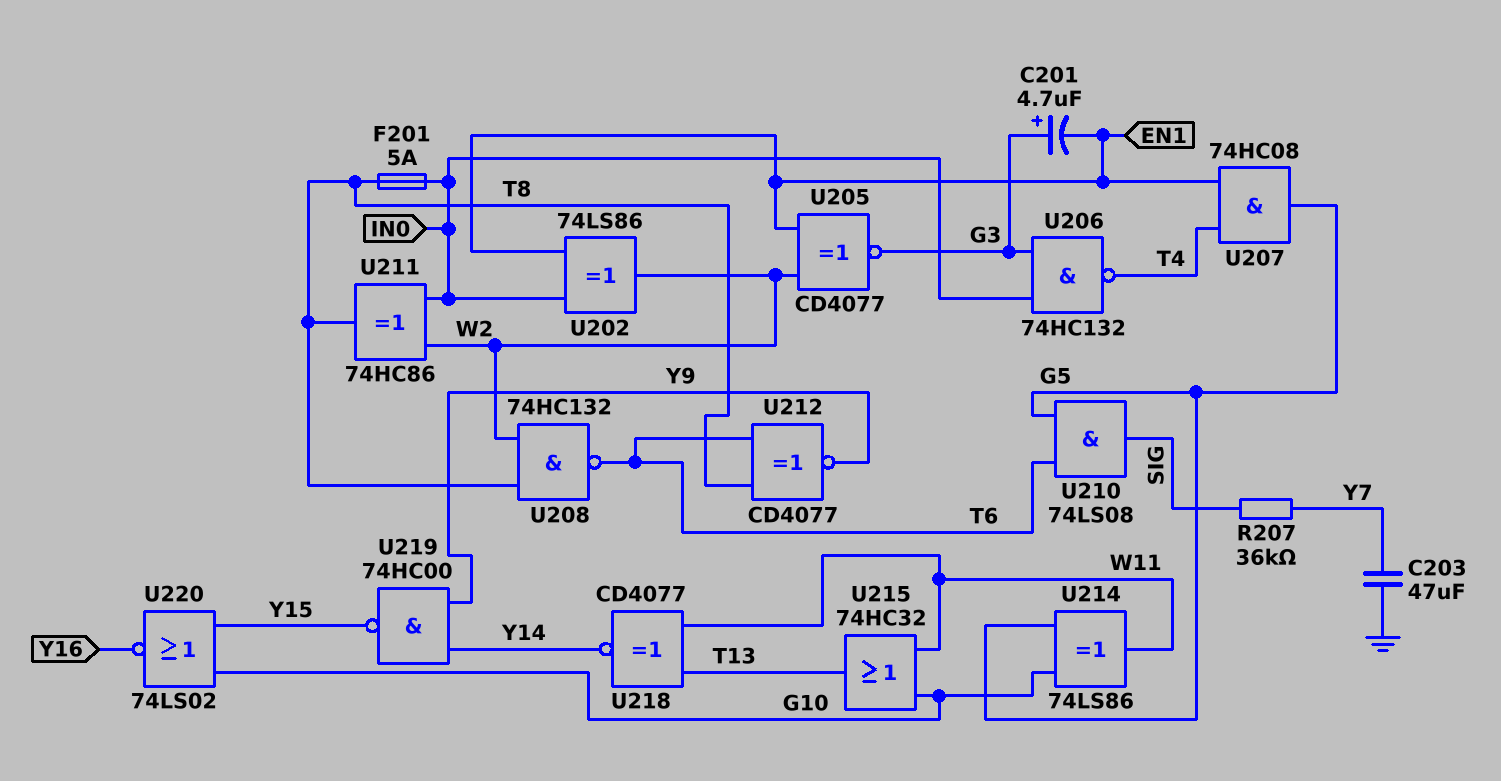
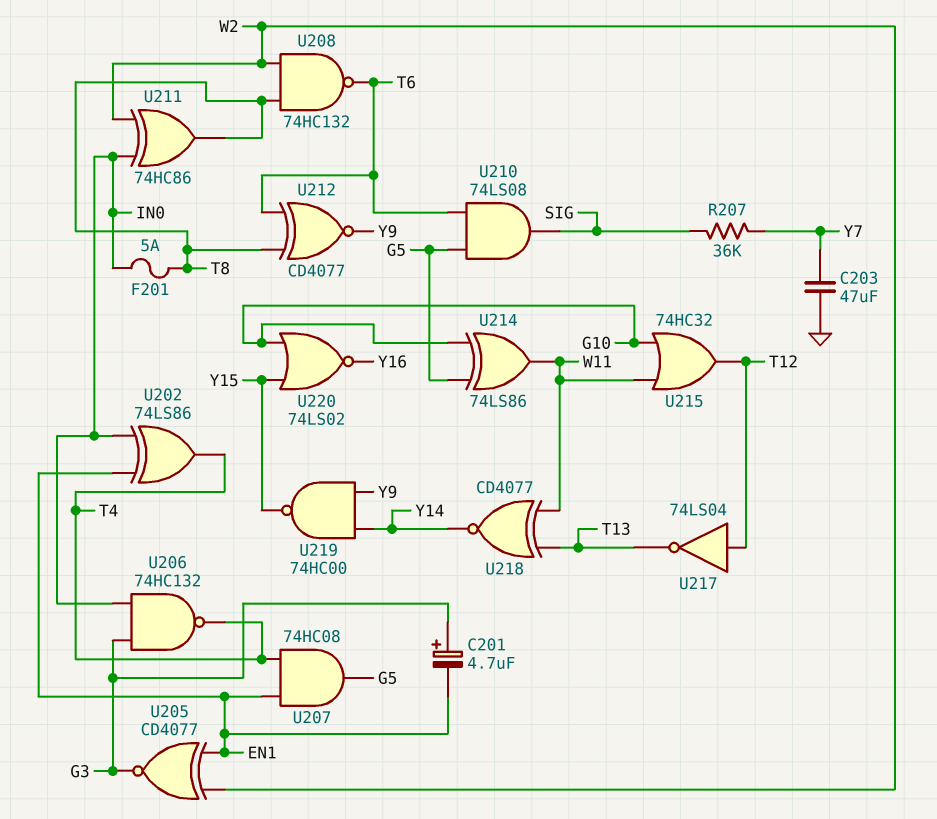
U202: XOR 74LS86 (in EN1, in IN0, out W2) -> XOR 74LS86 (in EN1, in IN0, out T4)
U215: OR 74HC32 (in G10, in W11, out T13) -> OR 74HC32 (in G10, in W11, out T12)
U217: none -> NOT 74LS04 (in T12, out T13)

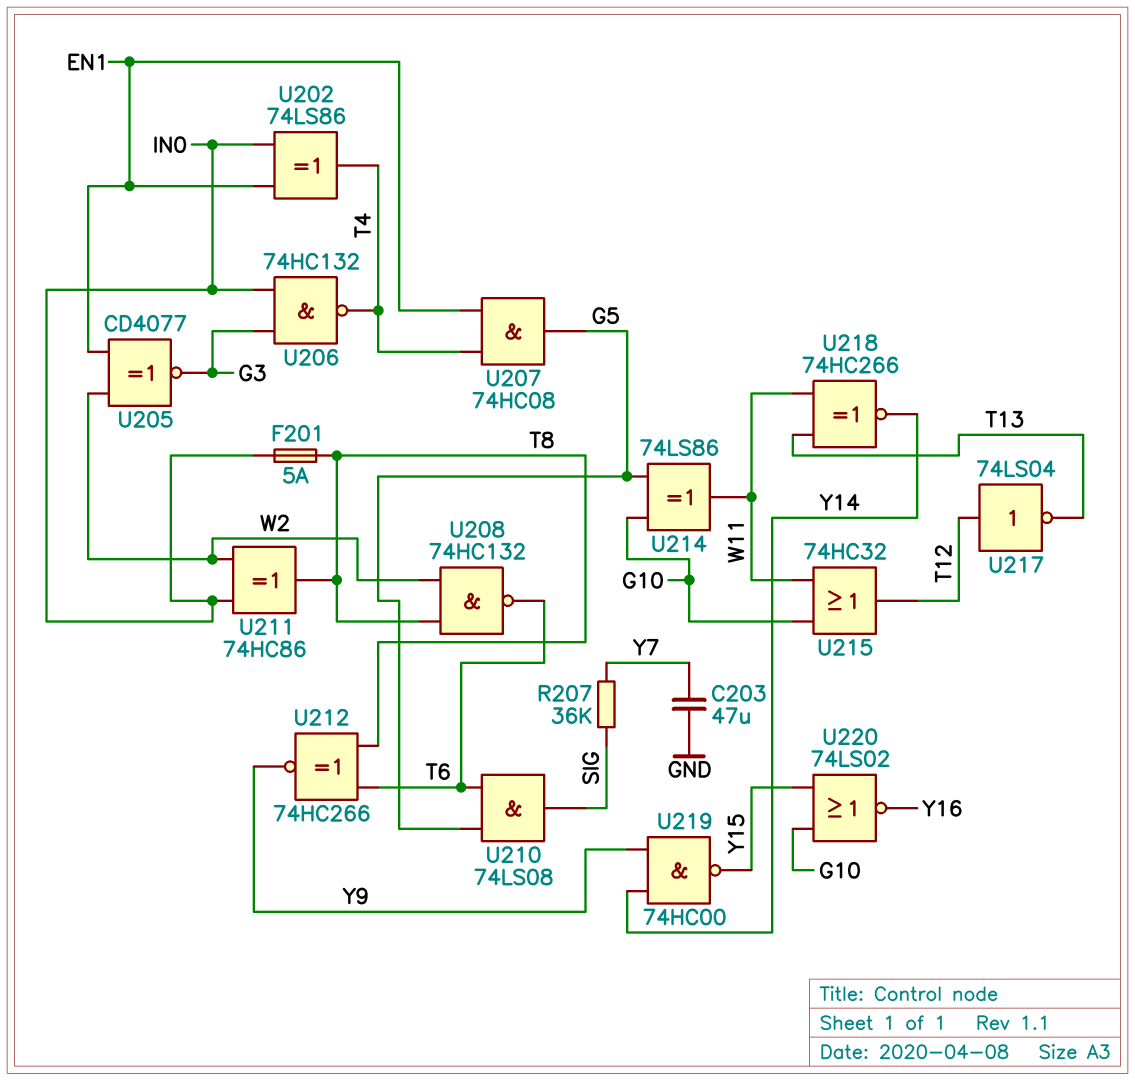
C201: 4.7uF (plus G3, minus EN1) -> none
U212: XNOR CD4077 (in T6, in T8, out Y9) -> XNOR 74HC266 (in T6, in T8, out Y9)
U218: XNOR CD4077 (in T13, in W11, out Y14) -> XNOR 74HC266 (in T13, in W11, out Y14)

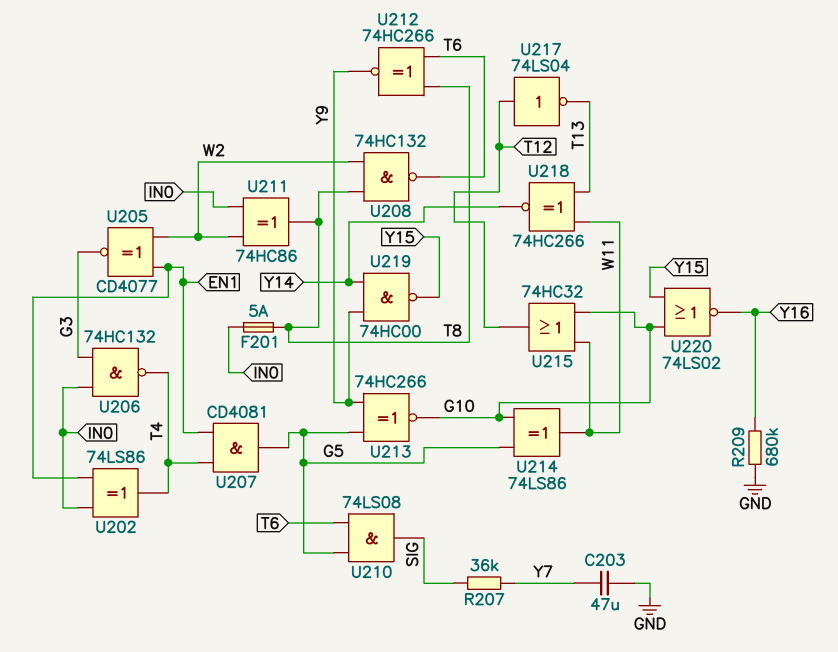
R209: none -> 680k (GND, Y16)
U207: AND 74HC08 (in EN1, in T4, out G5) -> AND CD4081 (in EN1, in T4, out G5)
U213: none -> XNOR 74HC266 (in G5, in Y9, out G10)

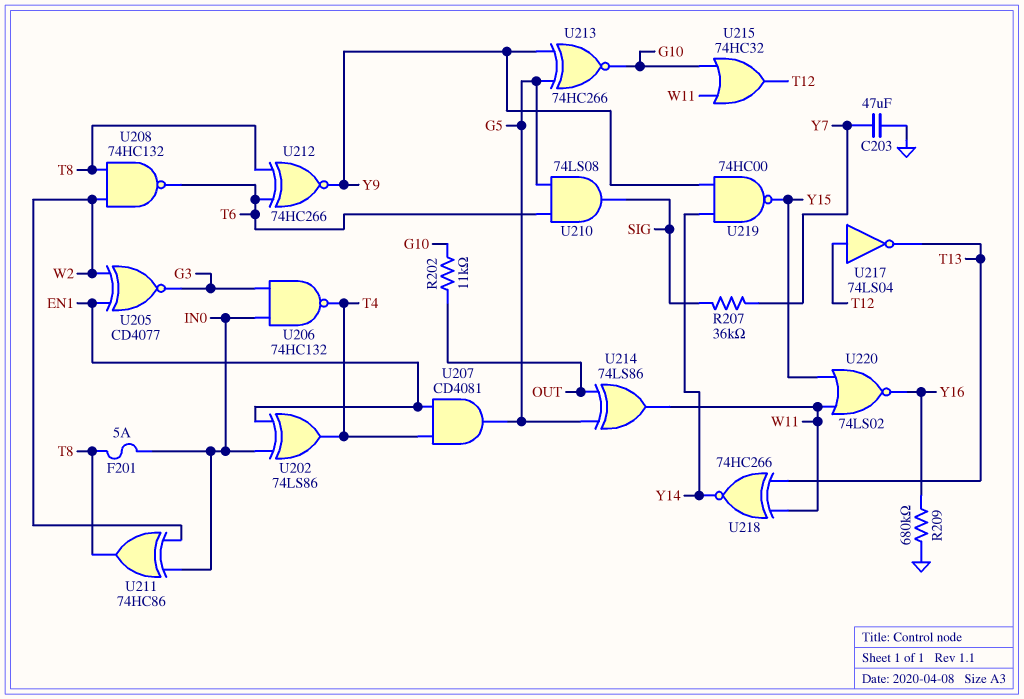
R202: none -> 11k (G10, OUT)
U214: XOR 74LS86 (in G5, in G10, out W11) -> XOR 74LS86 (in G5, in OUT, out W11)
U220: NOR 74LS02 (in G10, in Y15, out Y16) -> NOR 74LS02 (in W11, in Y15, out Y16)

